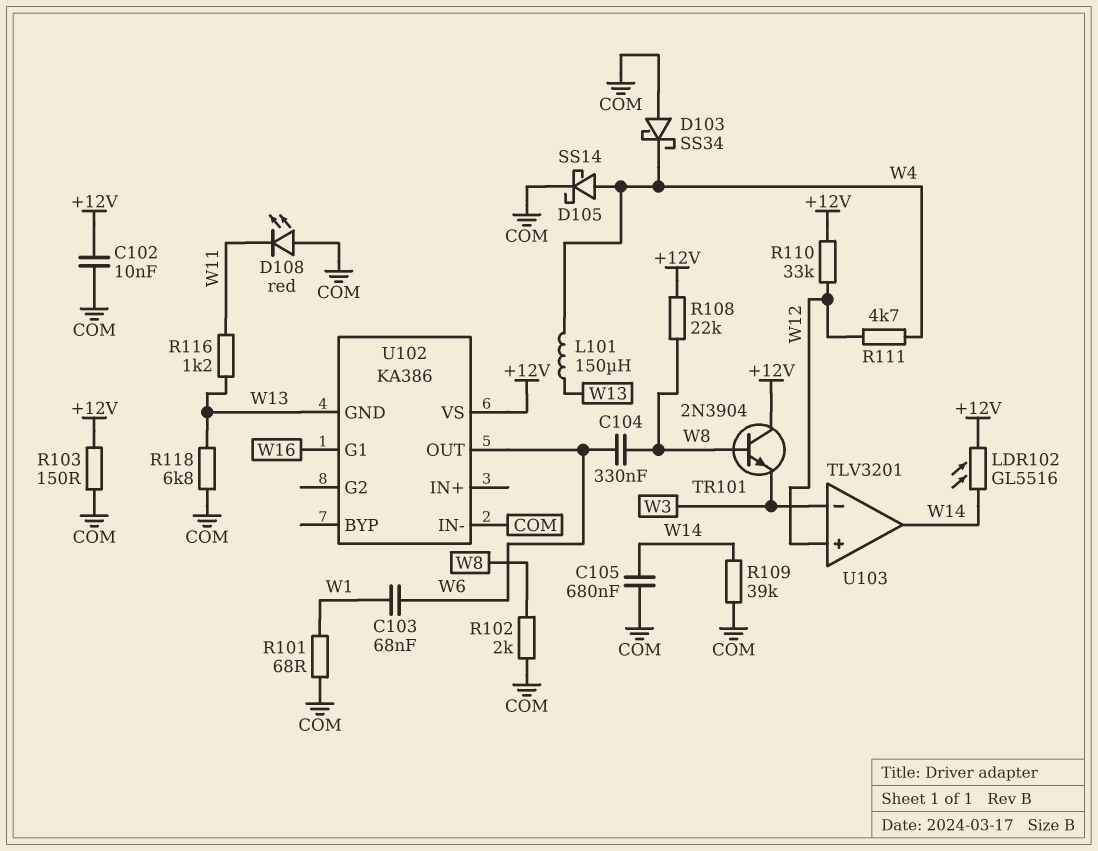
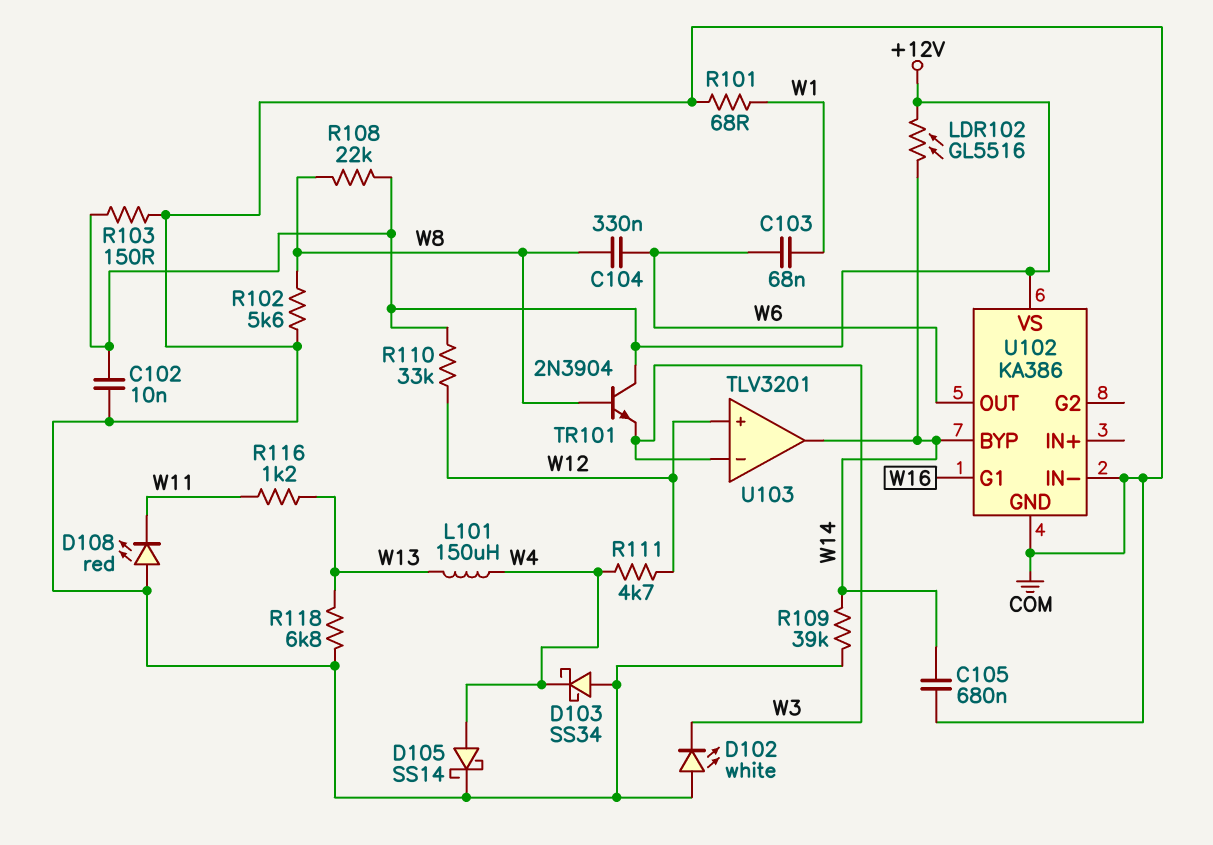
D102: none -> LED white (A COM, K W3)
R102: 2k (COM, W8) -> 5.6k (COM, W8)
U102 pin BYP: none -> W14
U102 pin GND: W13 -> COM

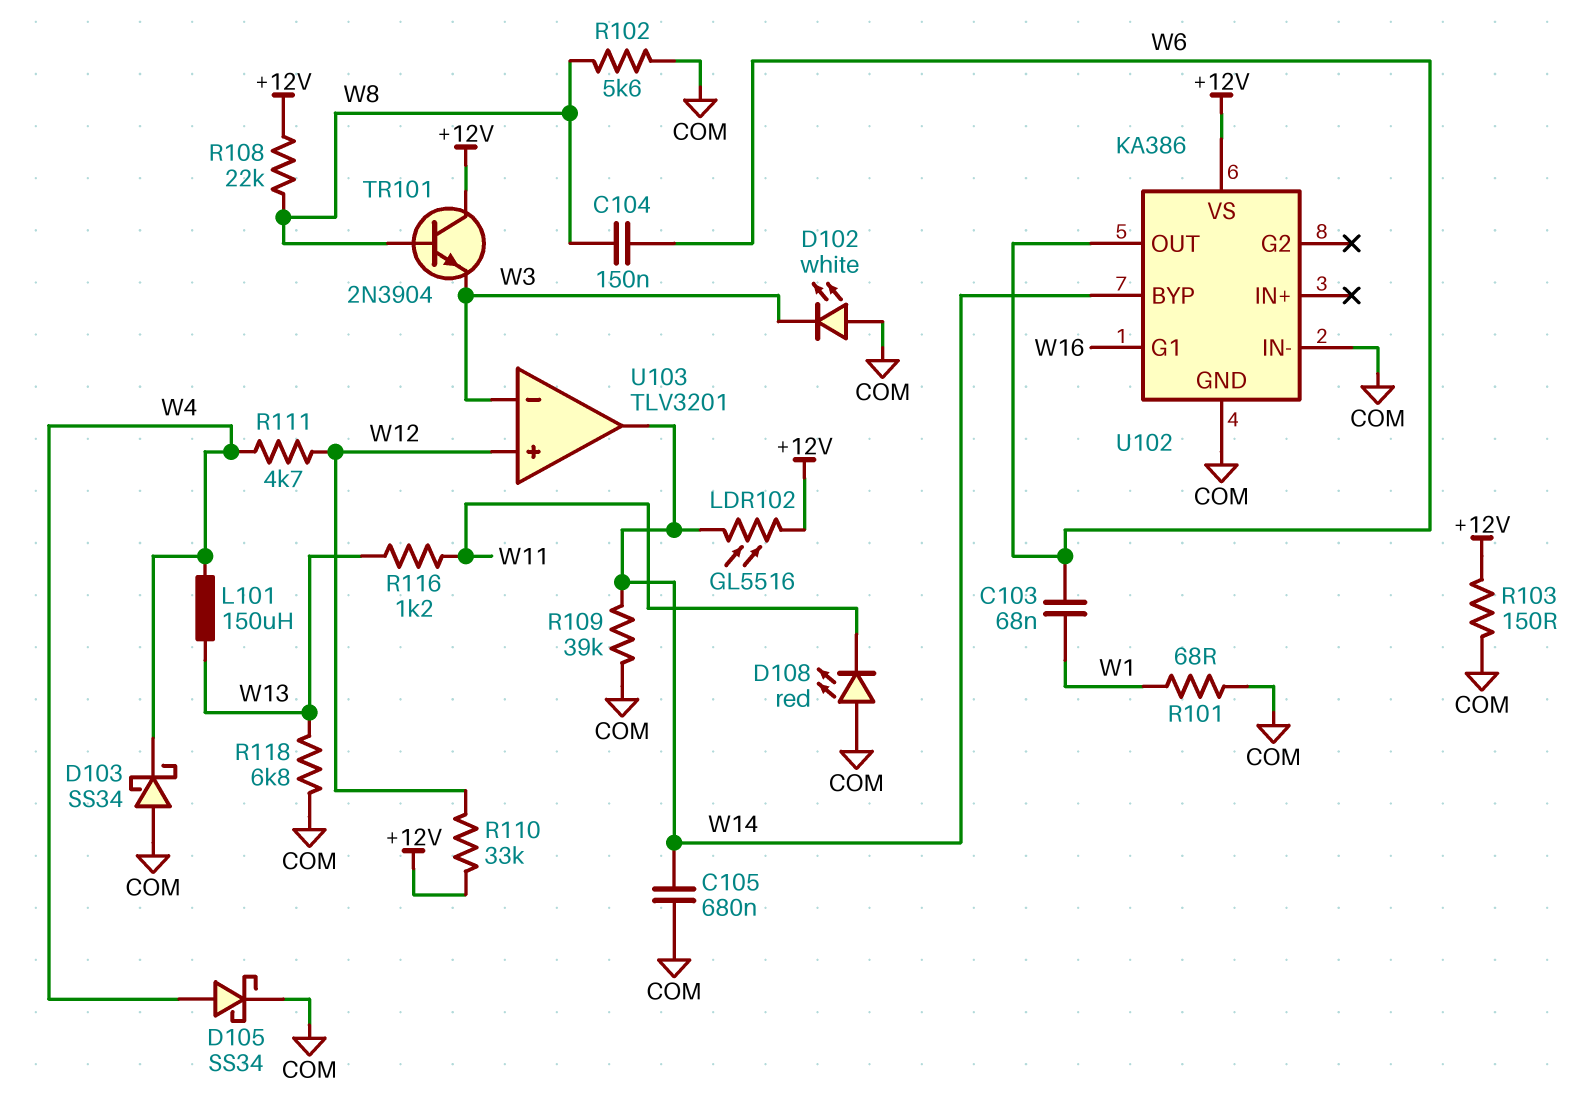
C102: 10nF (+12V, COM) -> none
C104: 330nF (W6, W8) -> 150nF (W6, W8)
D105: schottky SS14 (A W4, K COM) -> schottky SS34 (A W4, K COM)

